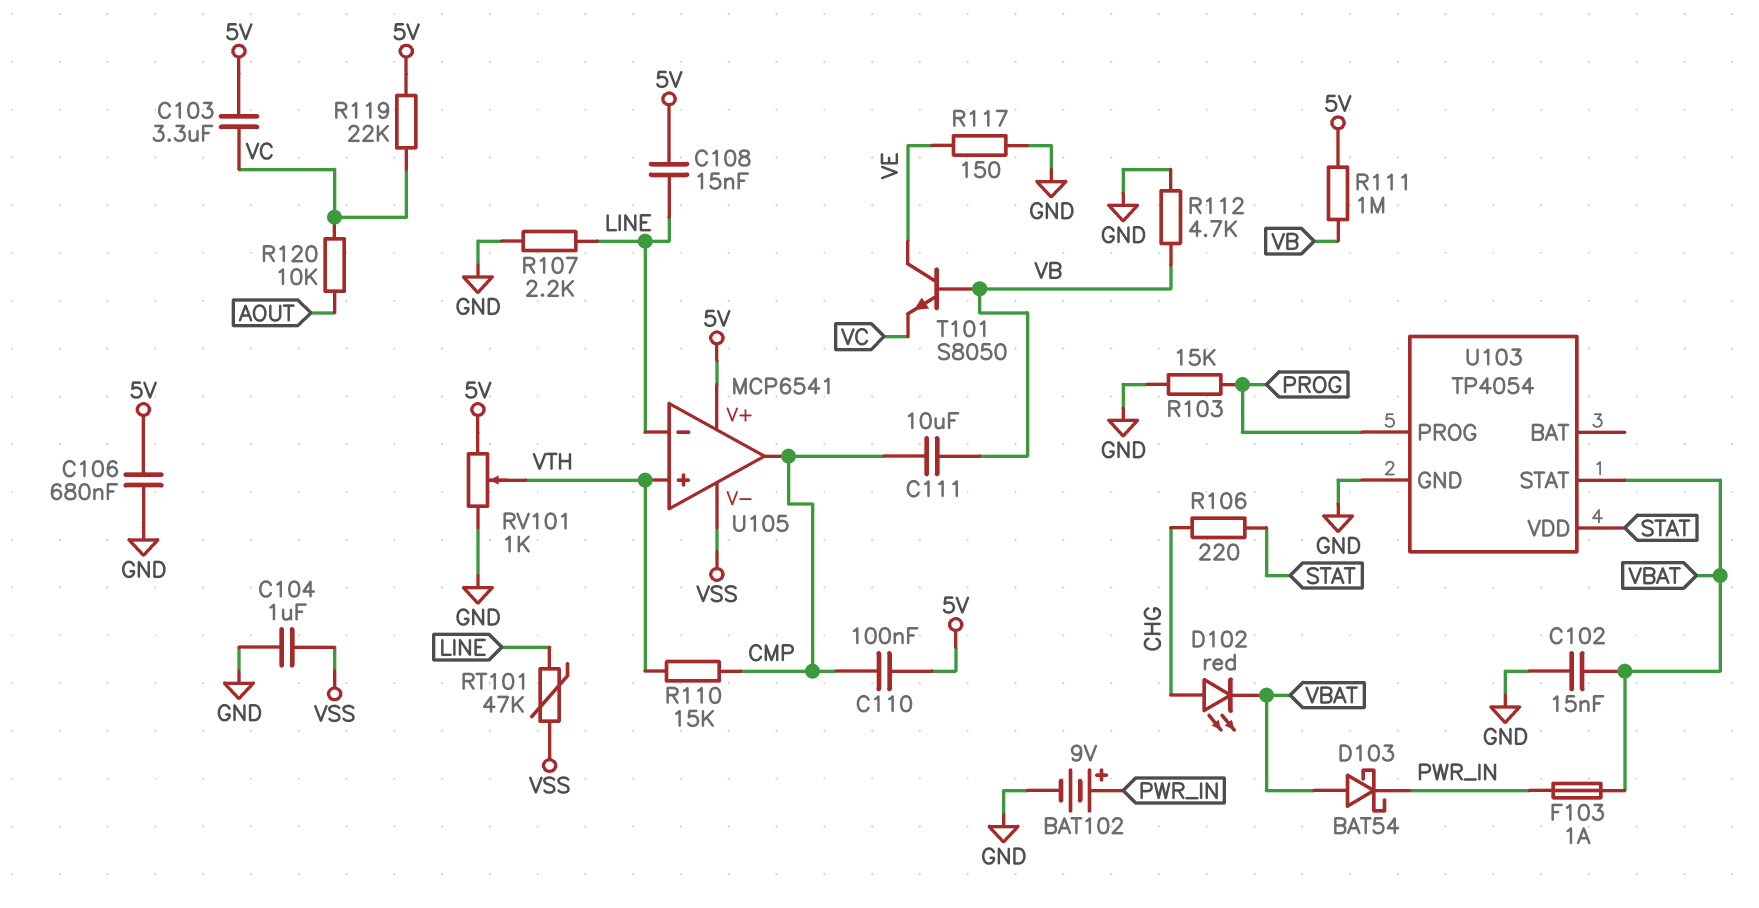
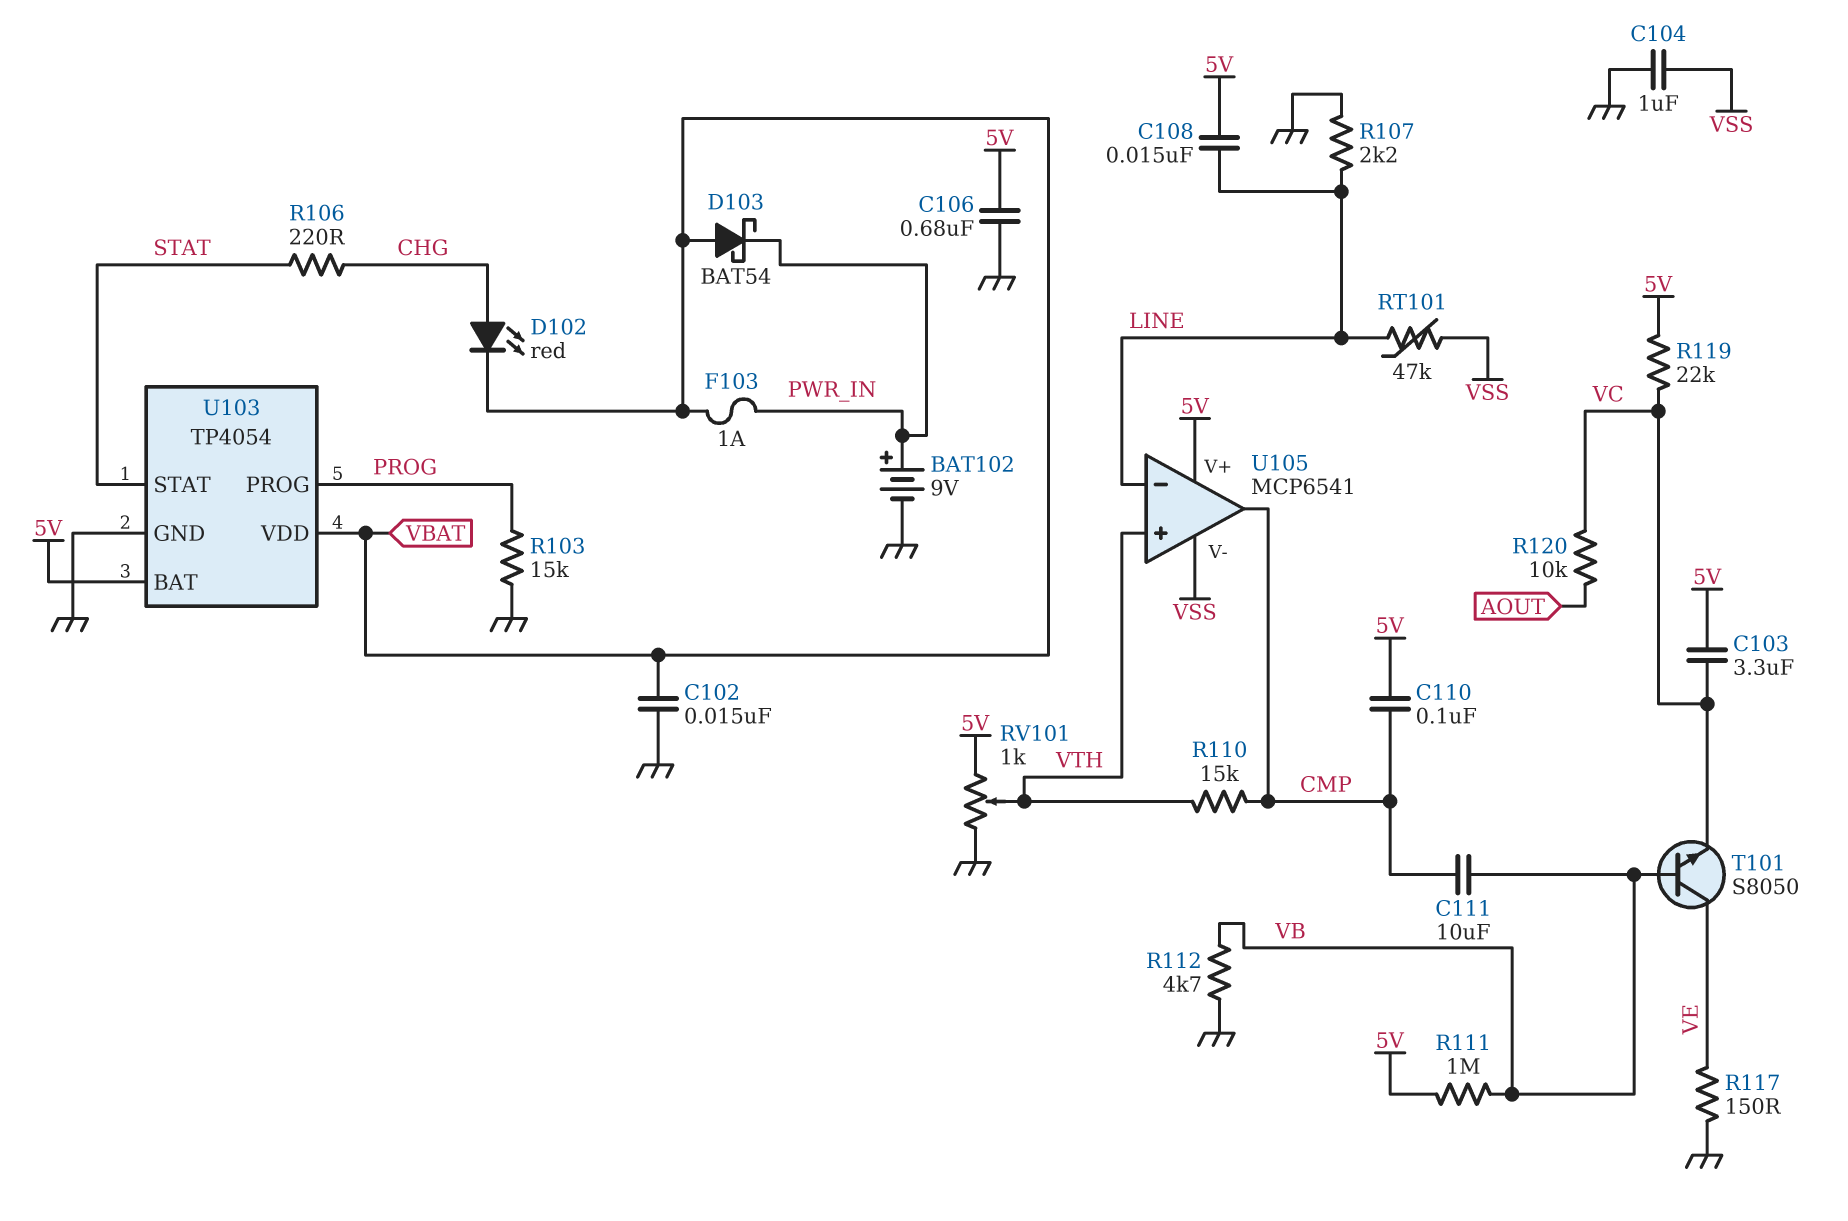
U103 pin BAT: none -> 5V
U103 pin STAT: VBAT -> STAT
U103 pin VDD: STAT -> VBAT

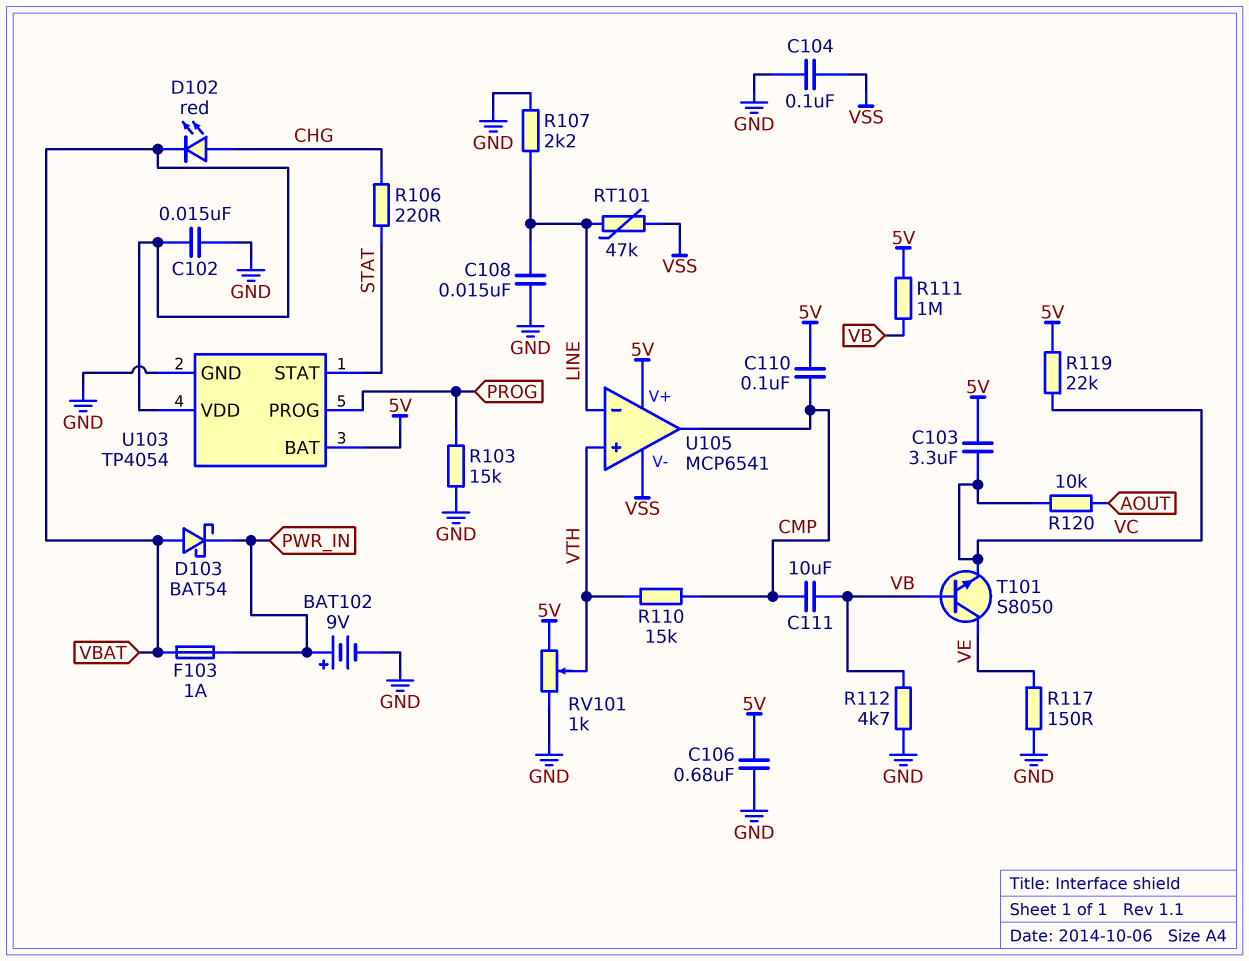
C104: 1uF (GND, VSS) -> 100nF (GND, VSS)
C108: 15nF (5V, LINE) -> 15nF (GND, LINE)

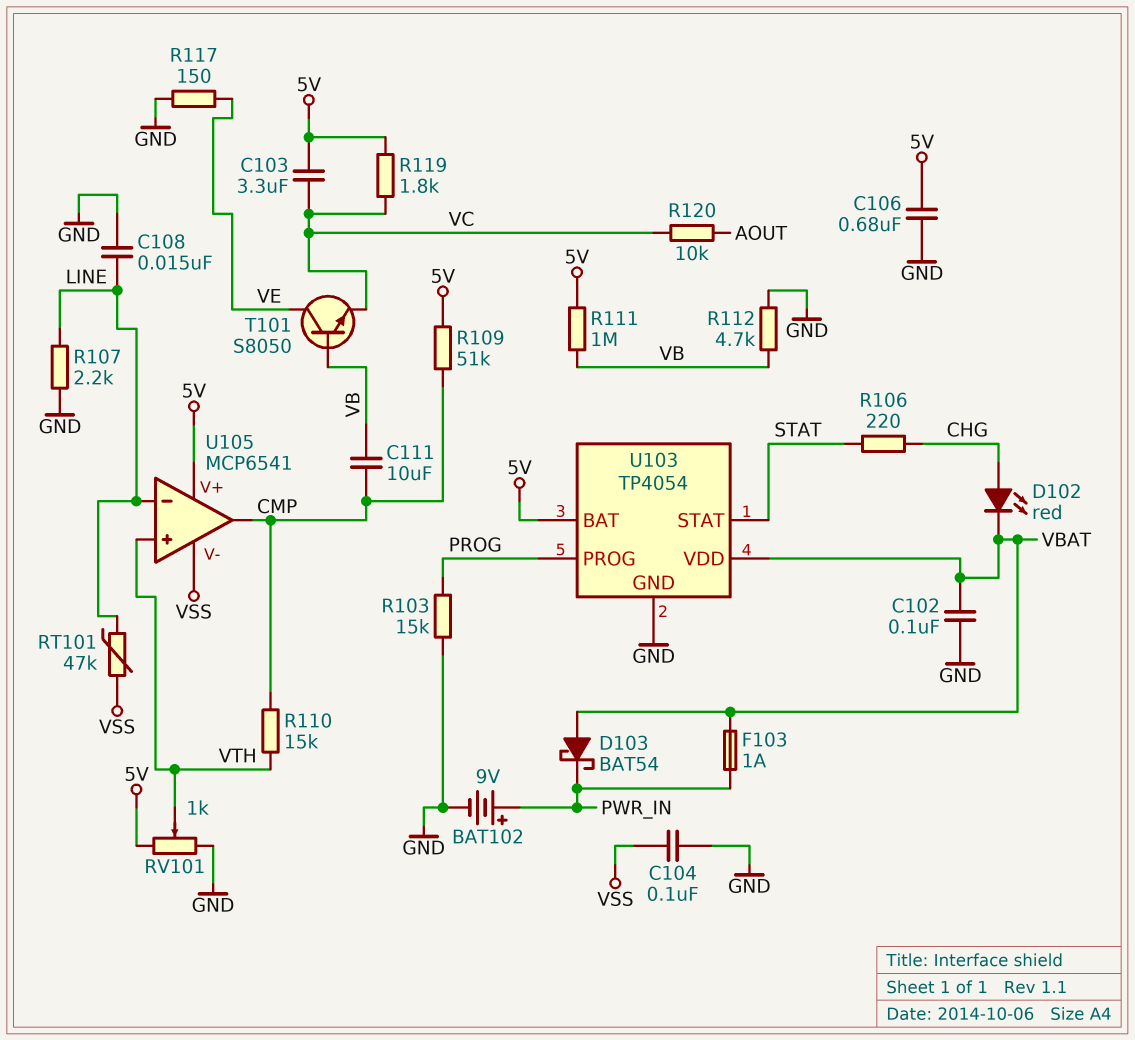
C102: 15nF (GND, VBAT) -> 100nF (GND, VBAT)
C110: 100nF (5V, CMP) -> none
R109: none -> 51k (5V, CMP)
R119: 22k (5V, VC) -> 1.8k (5V, VC)

